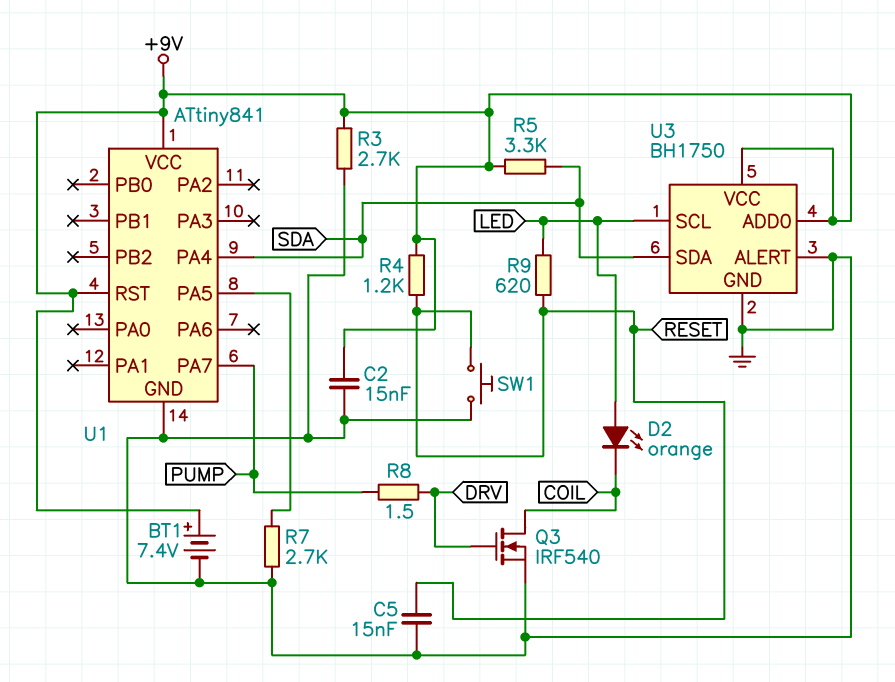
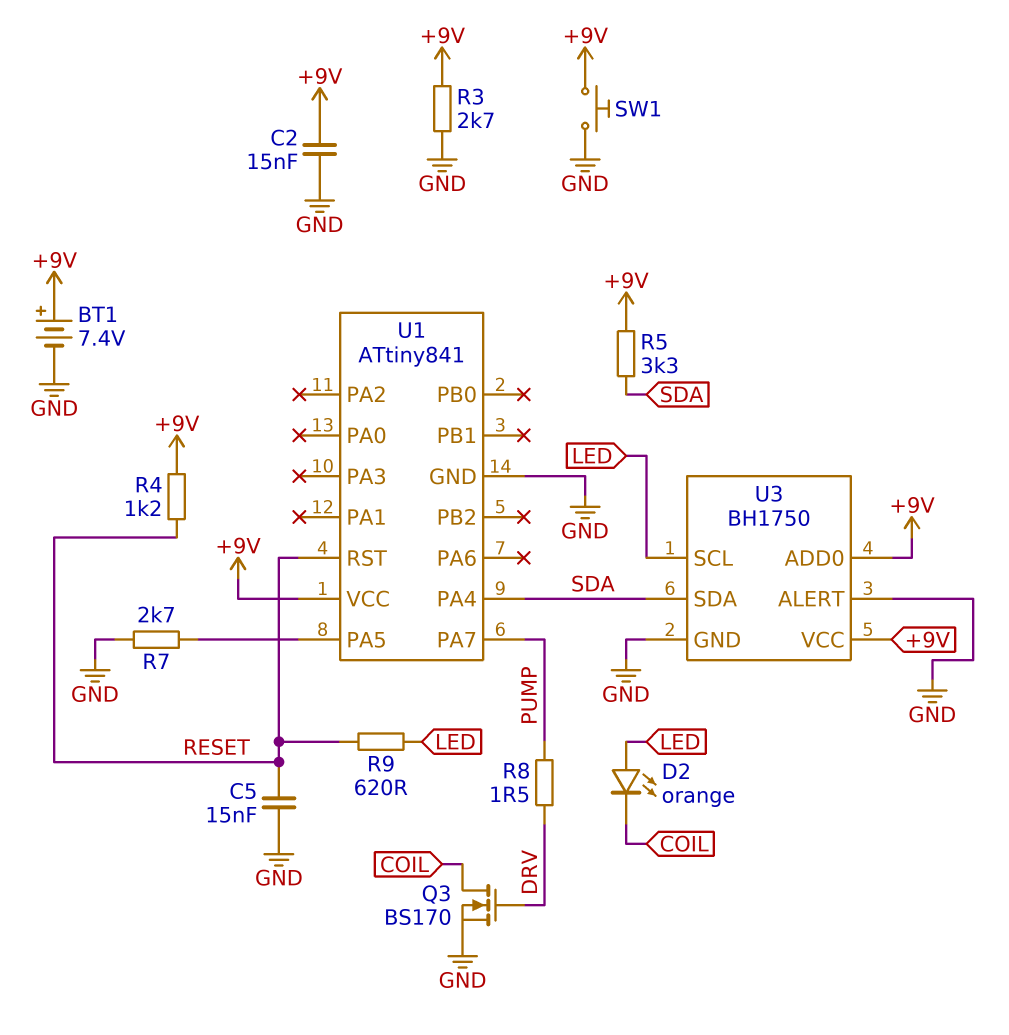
Q3: NMOS IRF540 (G DRV, D COIL, S GND) -> NMOS BS170 (G DRV, D COIL, S GND)
SW1: button (GND, RESET) -> button (+9V, GND)
U1 pin RST: +9V -> RESET

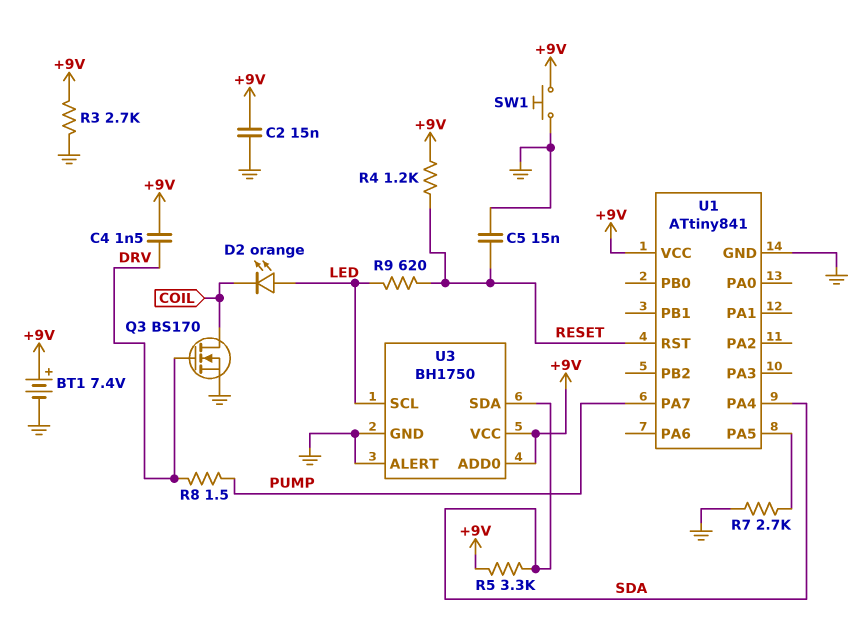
C4: none -> 1.5nF (+9V, DRV)

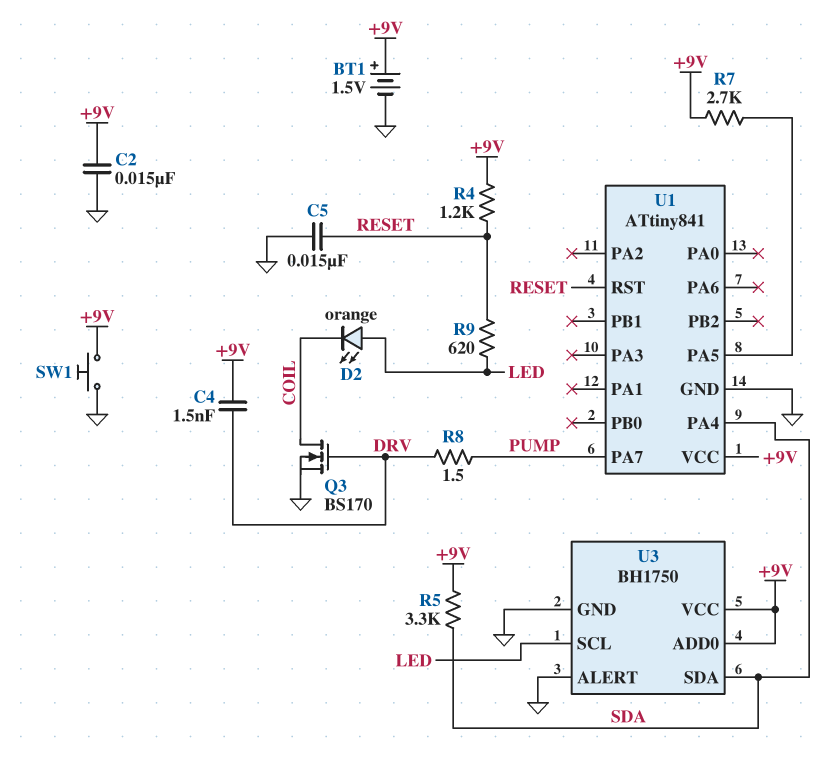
BT1: 7.4V (plus +9V, minus GND) -> 1.5V (plus +9V, minus GND)
R3: 2.7k (+9V, GND) -> none
R7: 2.7k (GND, U1/PA5) -> 2.7k (+9V, U1/PA5)

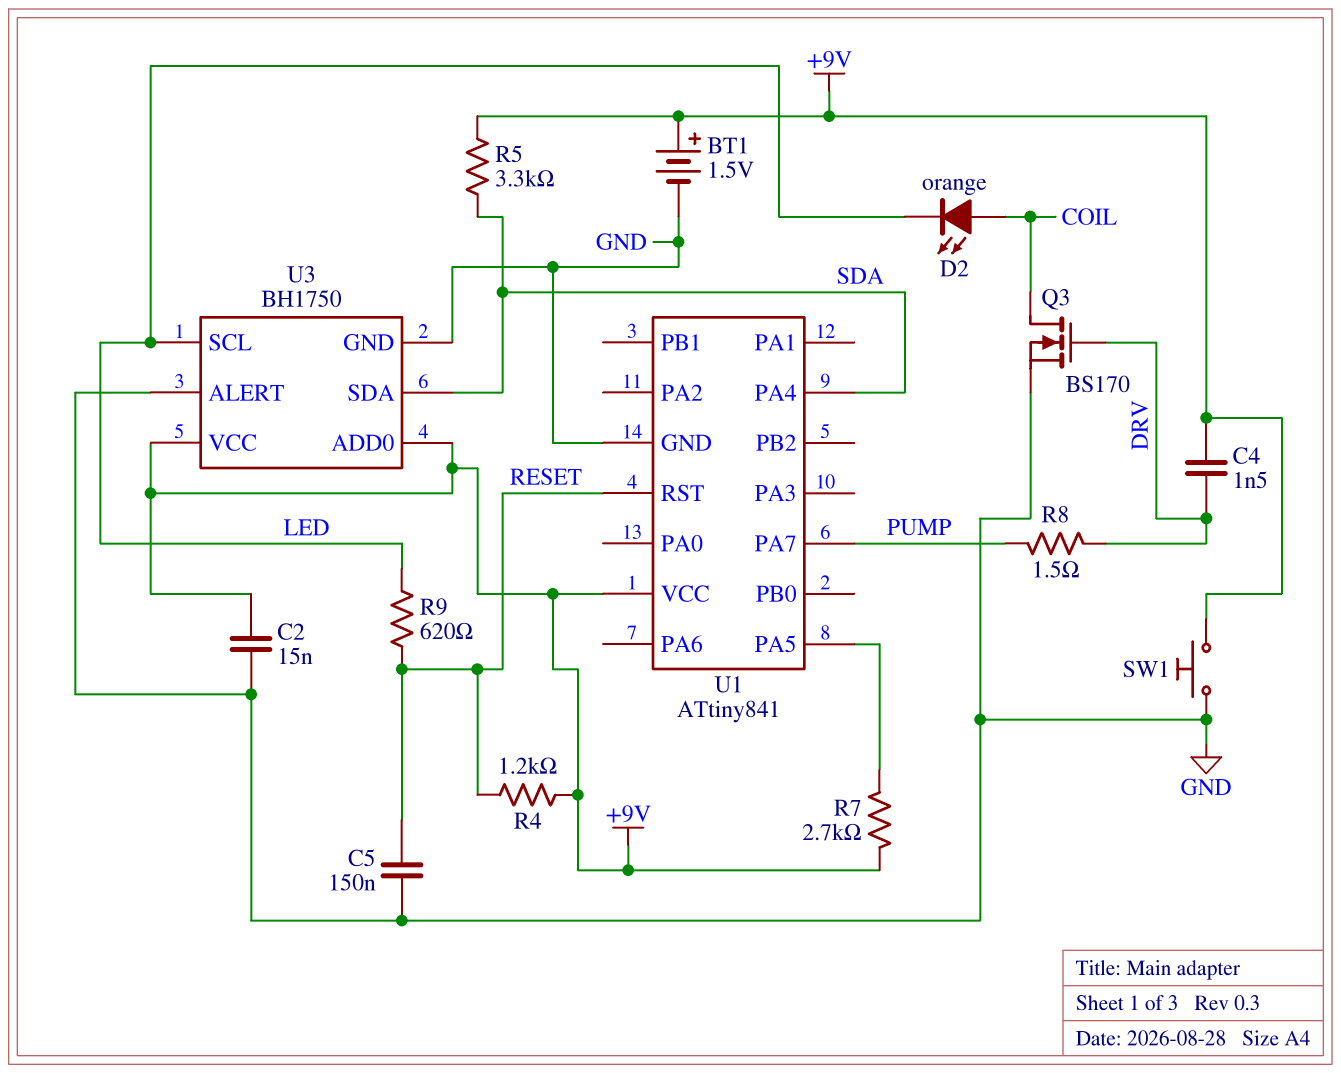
C5: 15nF (GND, RESET) -> 150nF (GND, RESET)
D2: LED orange (A LED, K COIL) -> LED orange (A COIL, K LED)

